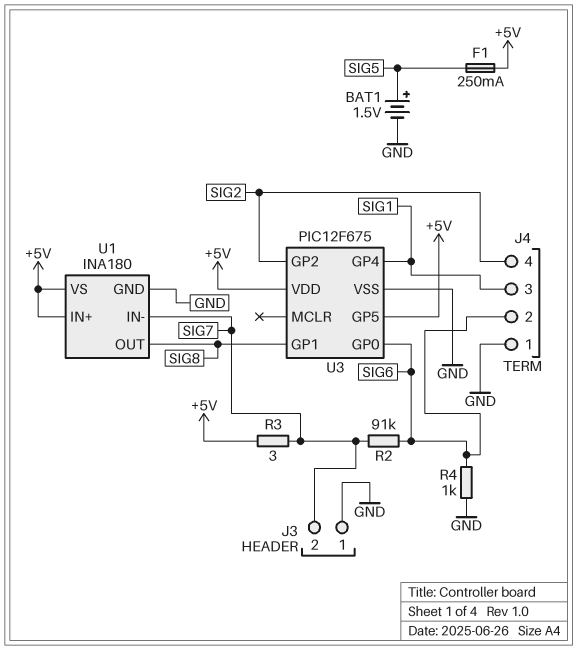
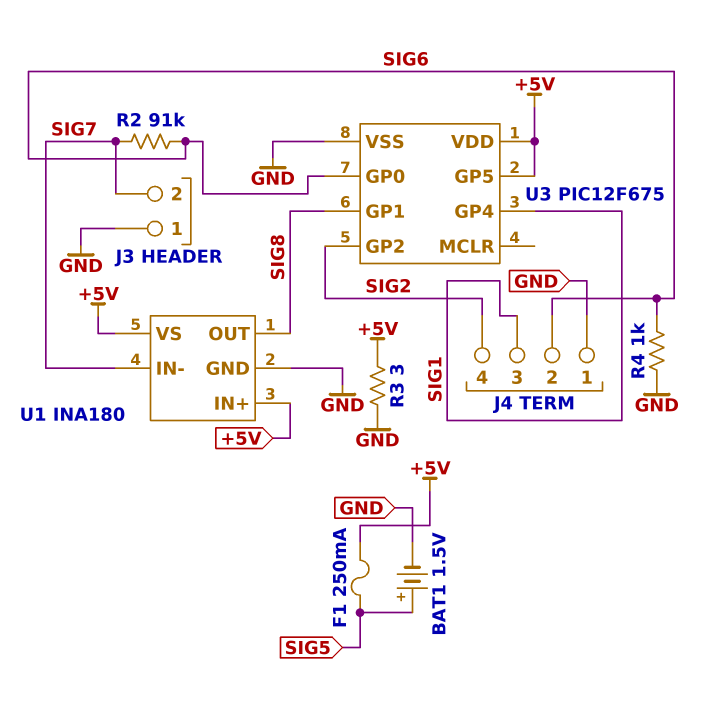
R3: 3 (+5V, SIG7) -> 3 (+5V, GND)

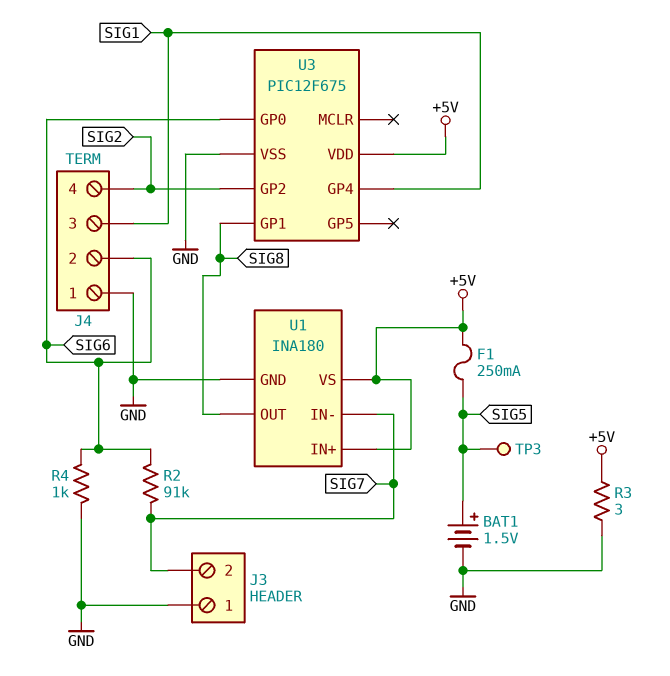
TP3: none -> test point (SIG5)
U3 pin GP5: +5V -> none

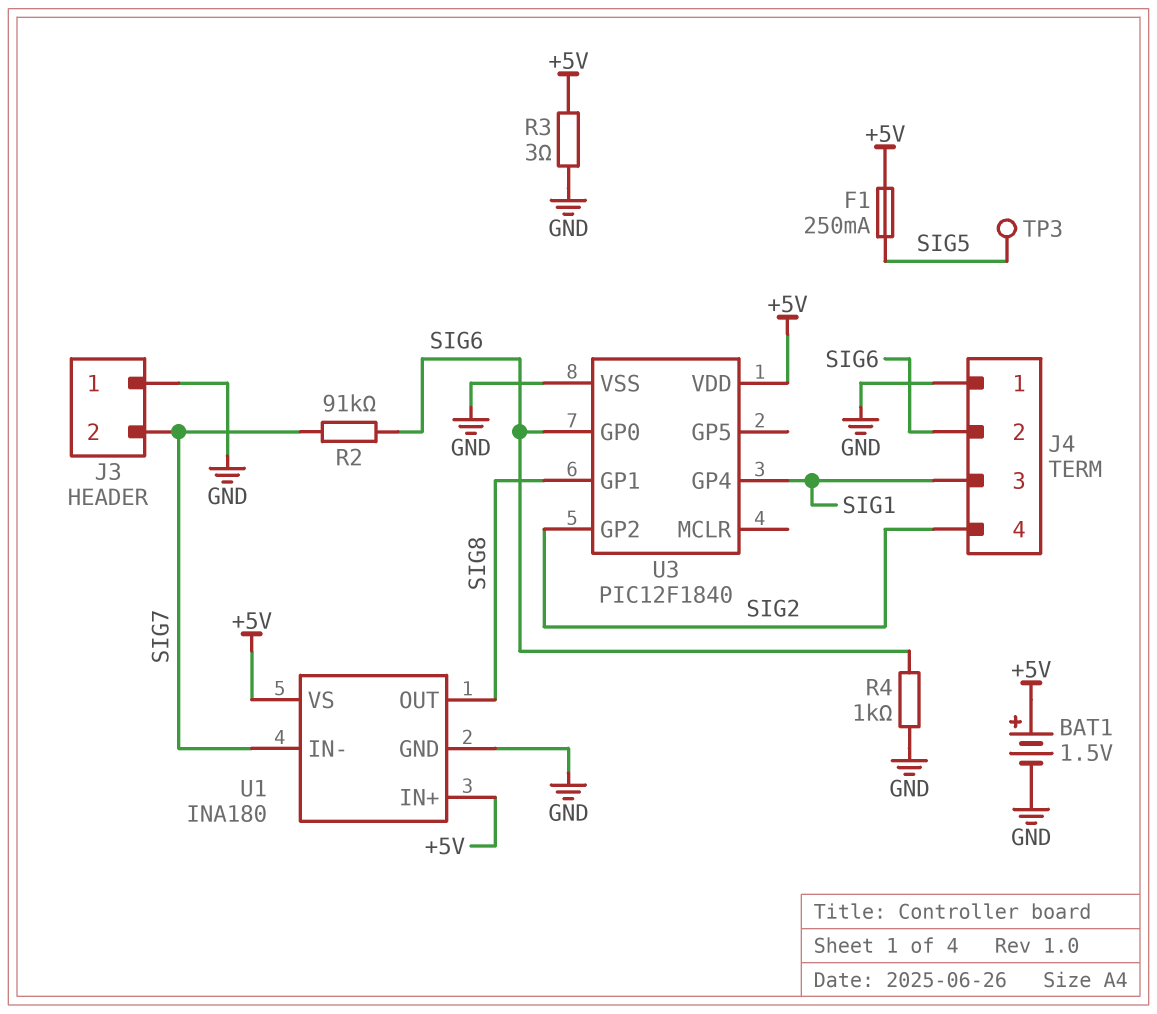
BAT1: 1.5V (plus SIG5, minus GND) -> 1.5V (plus +5V, minus GND)
U3: PIC12F675 -> PIC12F1840

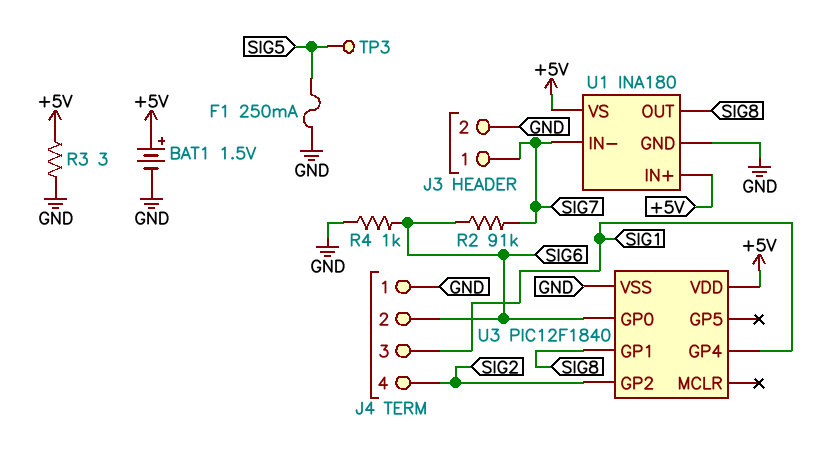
F1: 250mA (+5V, SIG5) -> 250mA (GND, SIG5)
J3 pin 1: GND -> SIG7
J3 pin 2: SIG7 -> GND

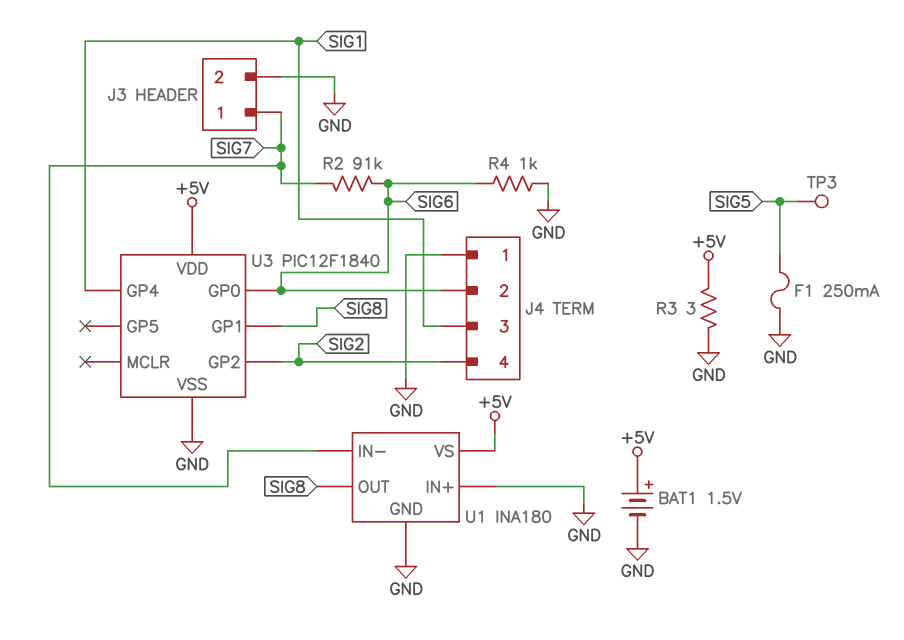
U1 pin IN+: +5V -> GND

